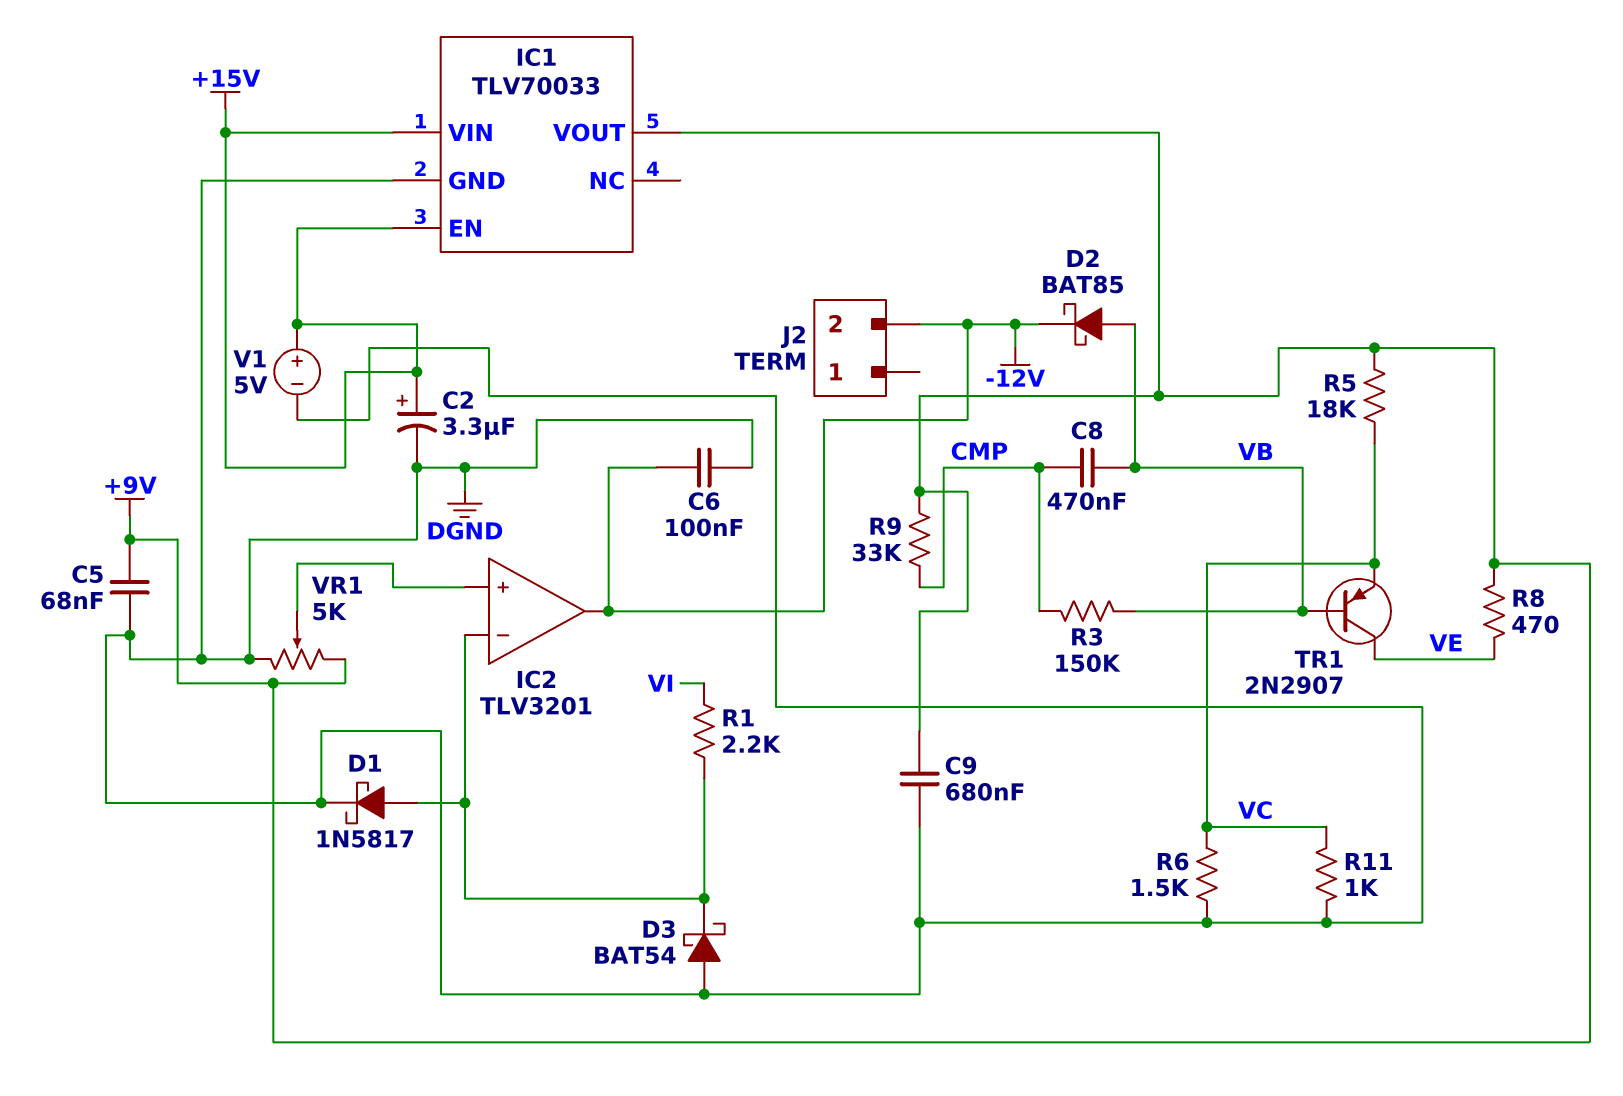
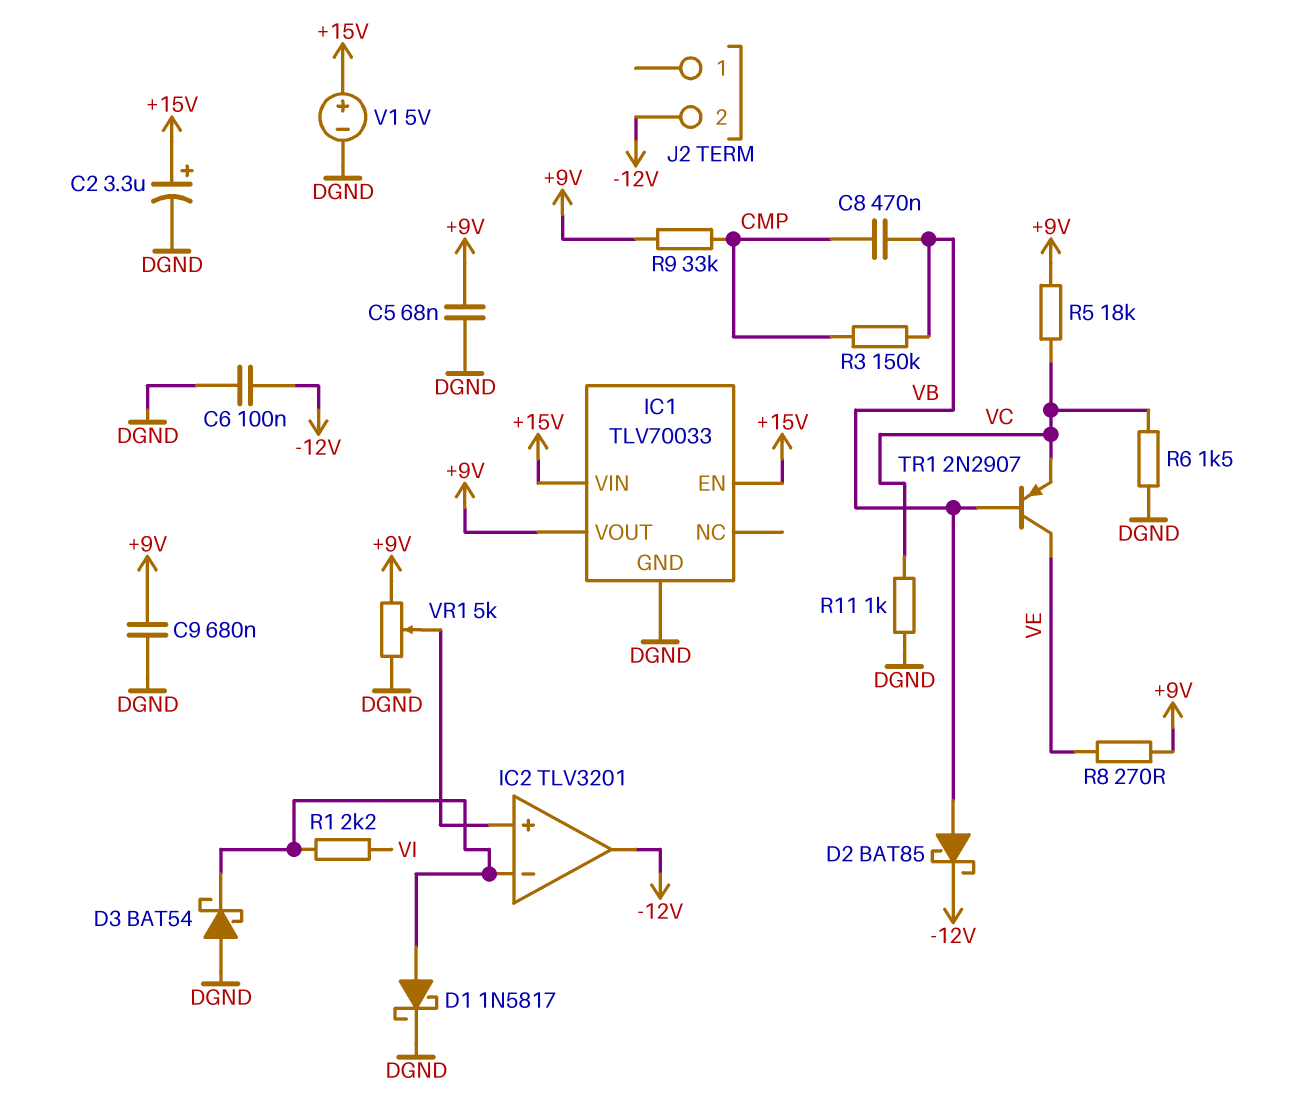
R8: 470 (+9V, VE) -> 270 (+9V, VE)

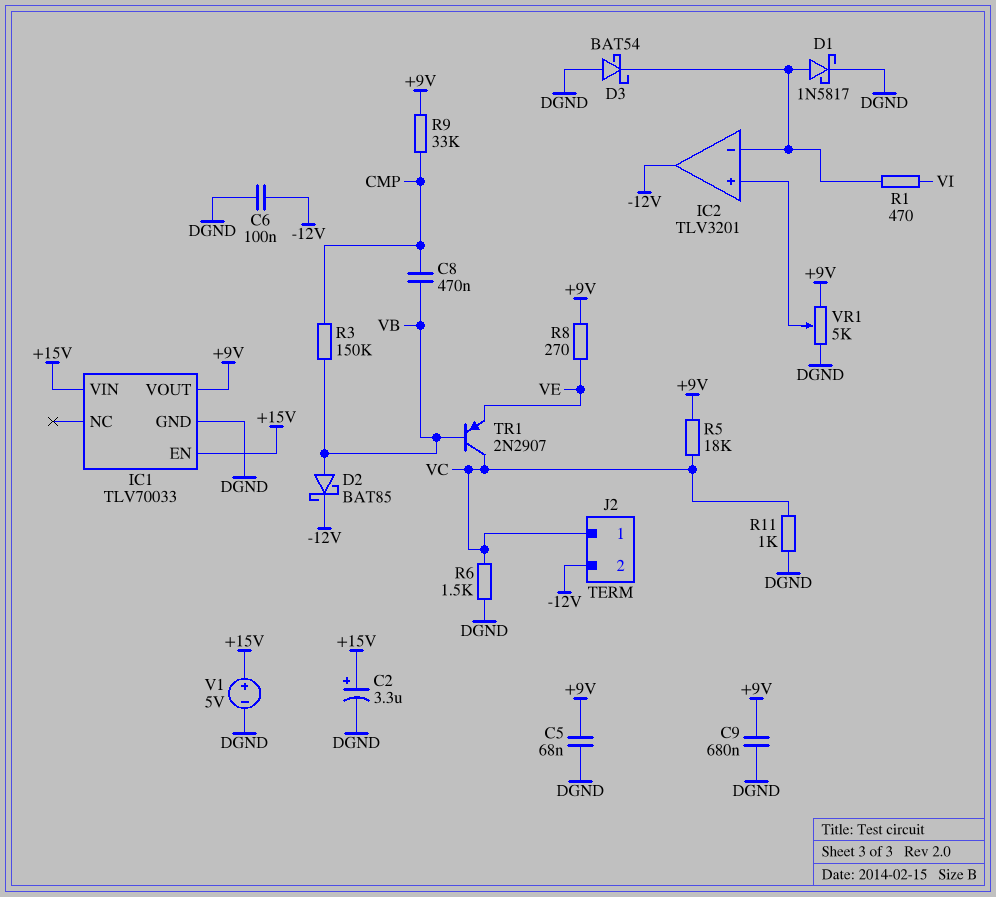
J2 pin 1: none -> VC
R1: 2.2k (IC2/in-, VI) -> 470 (IC2/in-, VI)
TR1: PNP 2N2907 (B VB, C VE, E VC) -> PNP 2N2907 (B VB, C VC, E VE)

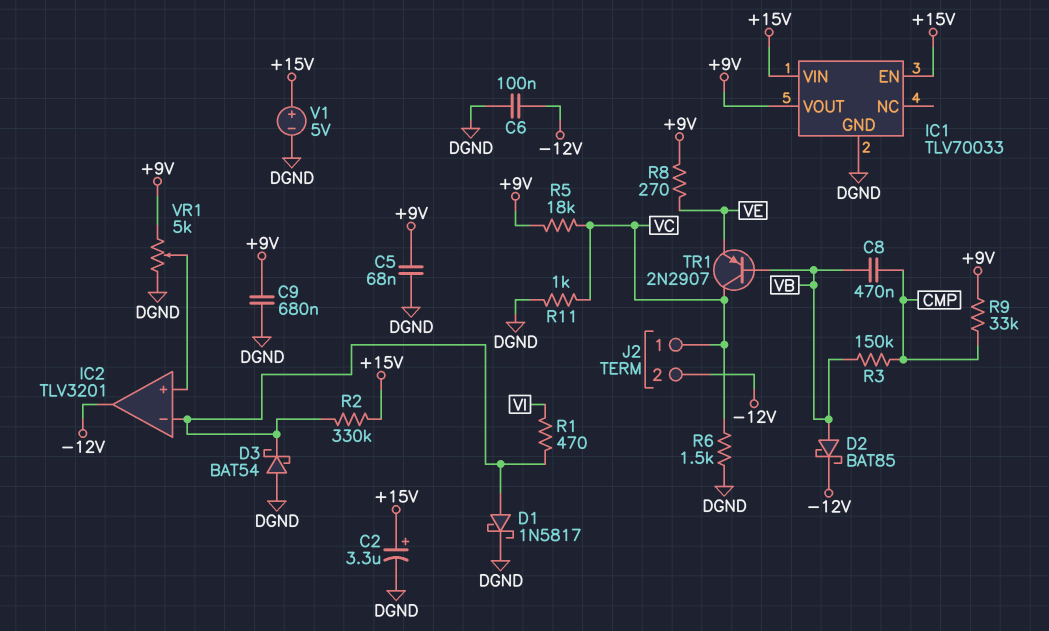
R2: none -> 330k (+15V, IC2/in-)

